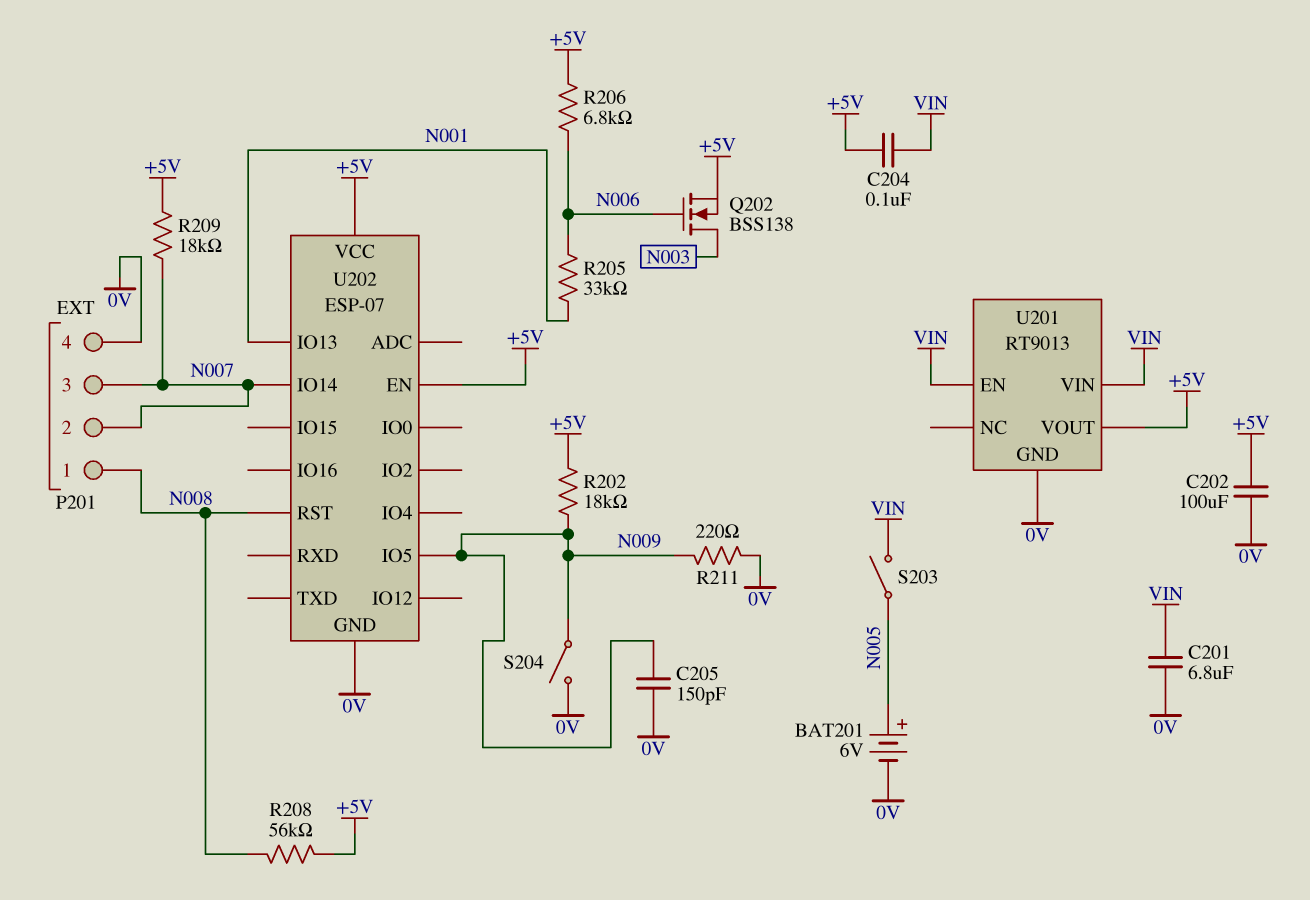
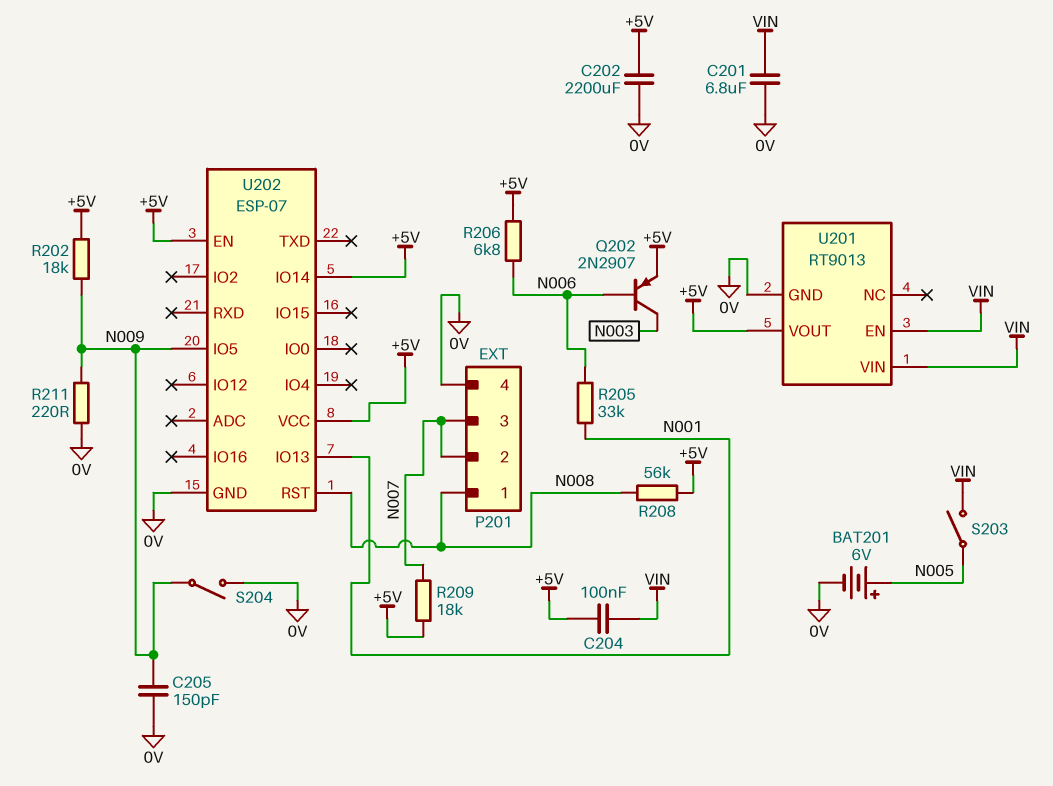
C202: 100uF (+5V, 0V) -> 2200uF (+5V, 0V)
Q202: NMOS BSS138 (G N006, D N003, S +5V) -> PNP 2N2907 (B N006, C N003, E +5V)
U202 pin IO14: N007 -> +5V

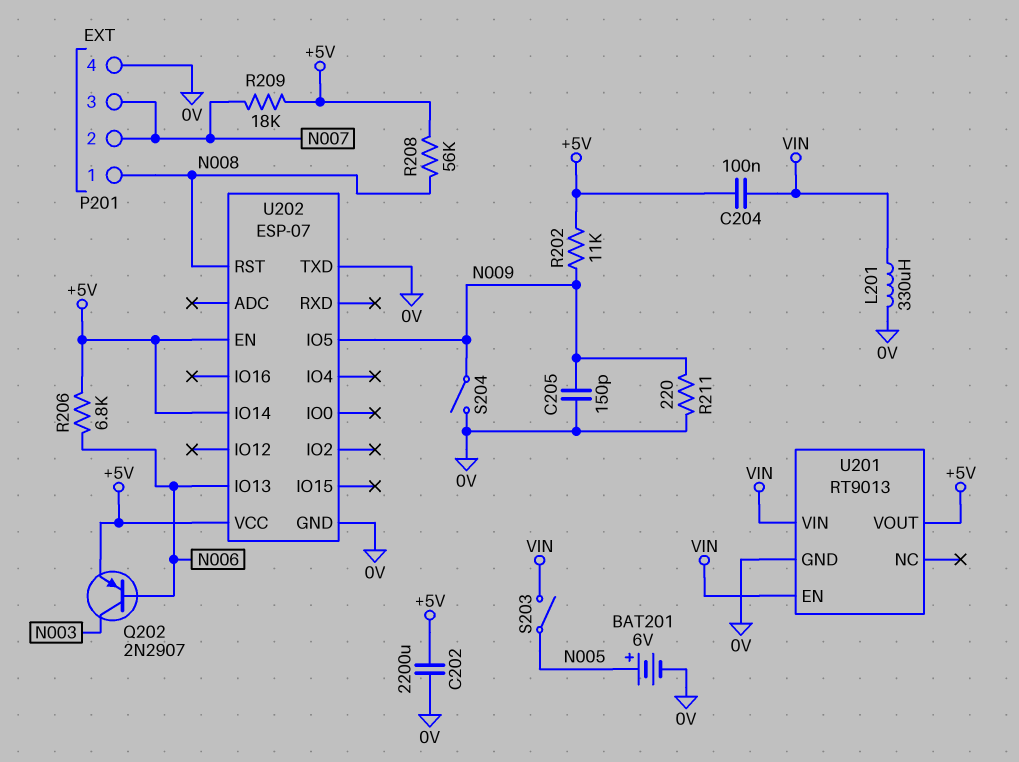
C201: 6.8uF (0V, VIN) -> none
L201: none -> 330uH (0V, VIN)
R202: 18k (+5V, N009) -> 11k (+5V, N009)
R205: 33k (N001, N006) -> none
U202 pin IO13: N001 -> N006
U202 pin TXD: none -> 0V

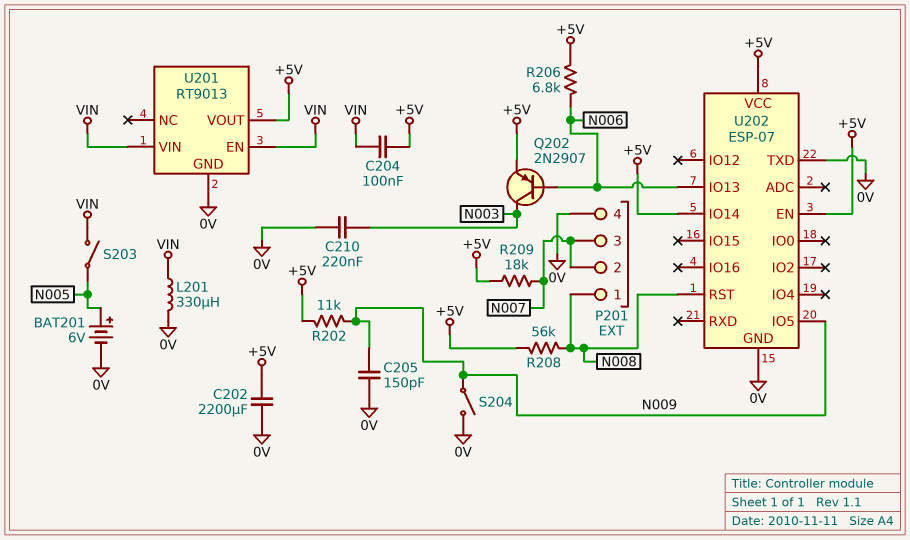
C210: none -> 220nF (0V, N003)
R211: 220 (0V, N009) -> none

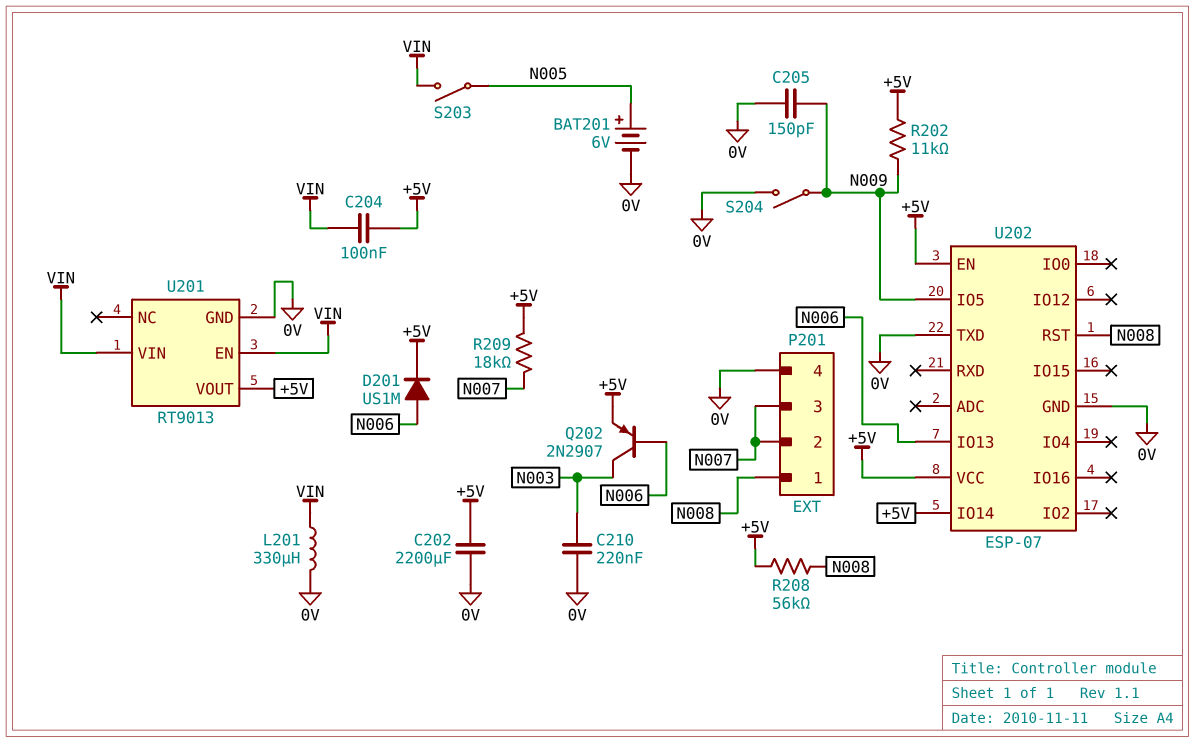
D201: none -> diode US1M (A N006, K +5V)
R206: 6.8k (+5V, N006) -> none

